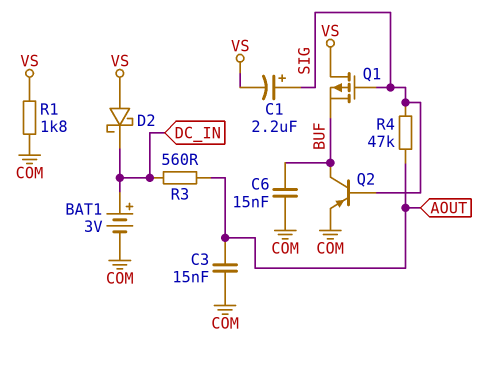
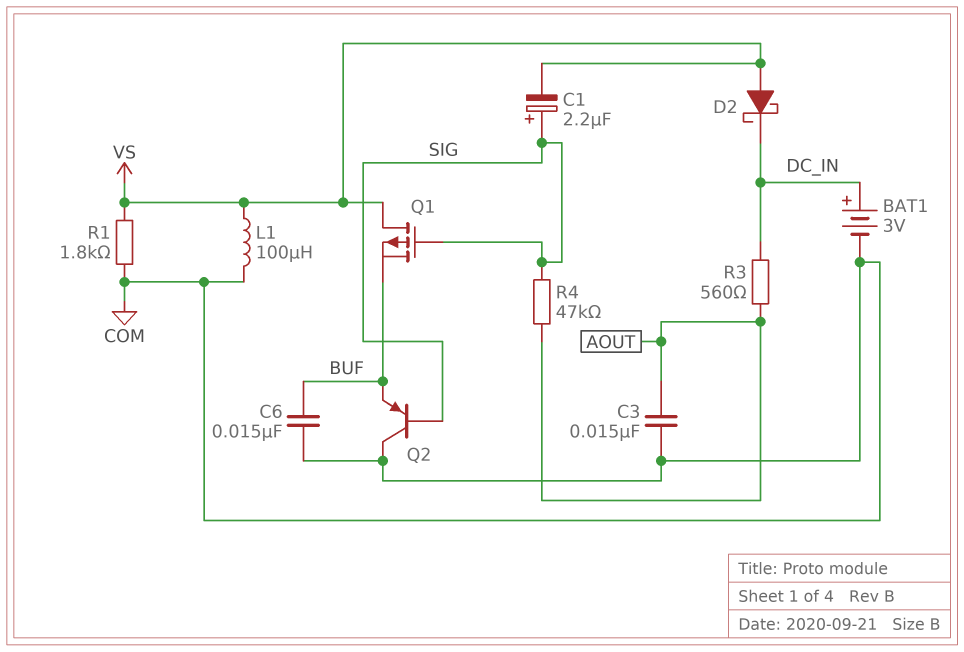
L1: none -> 100uH (COM, VS)
Q2: PNP (B SIG, C BUF, E COM) -> PNP (B SIG, C COM, E BUF)

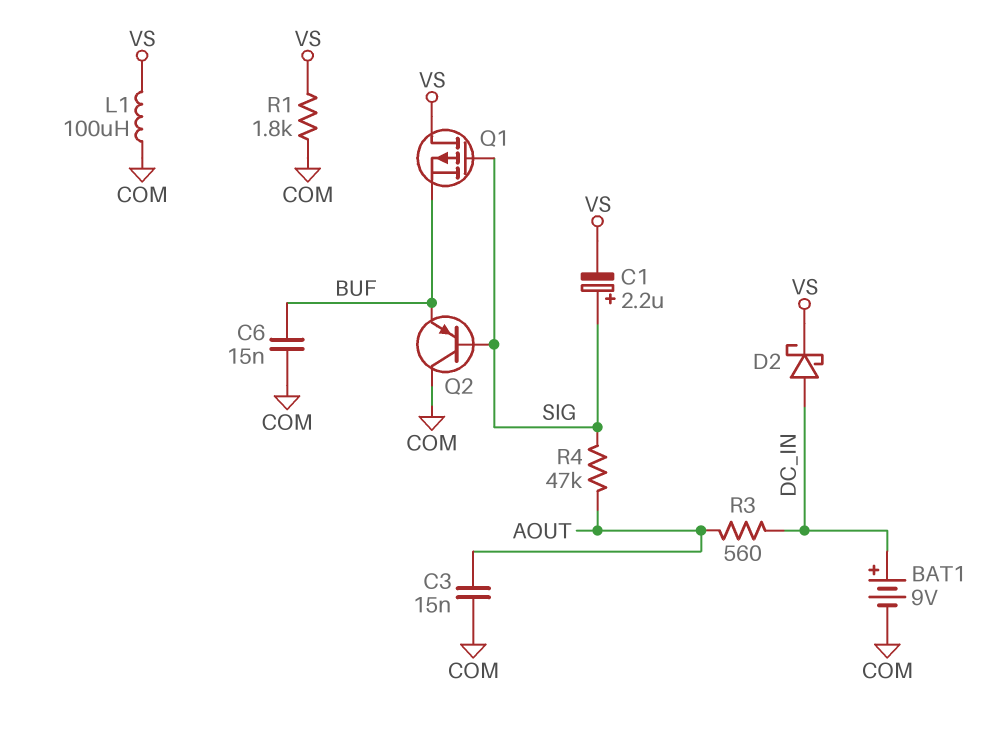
BAT1: 3V (plus DC_IN, minus COM) -> 9V (plus DC_IN, minus COM)
D2: schottky (A VS, K DC_IN) -> schottky (A DC_IN, K VS)

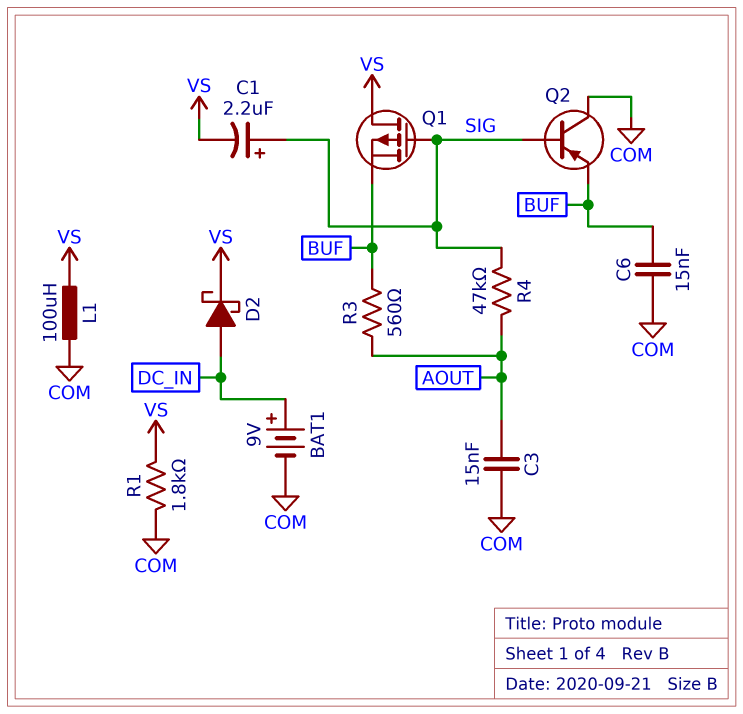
R3: 560 (AOUT, DC_IN) -> 560 (AOUT, BUF)

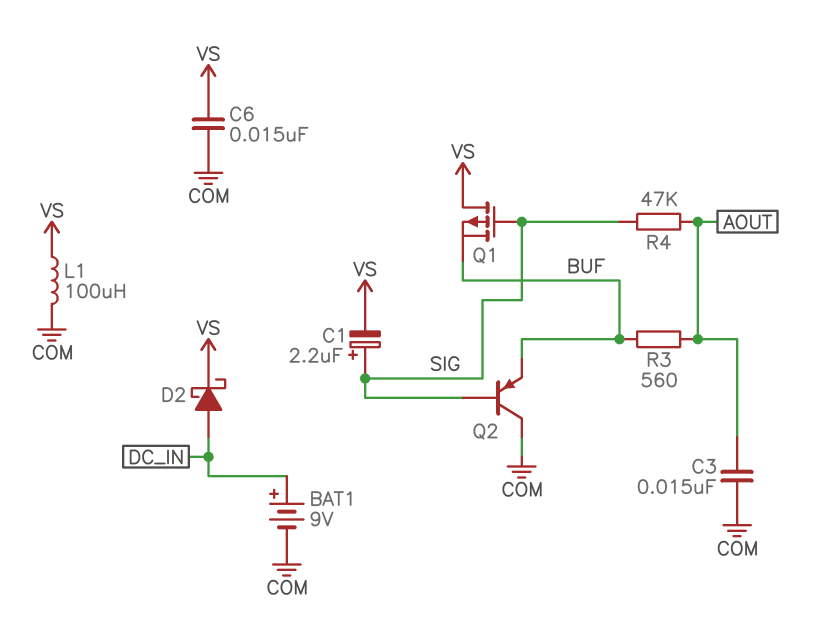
C6: 15nF (BUF, COM) -> 15nF (COM, VS)
R1: 1.8k (COM, VS) -> none

